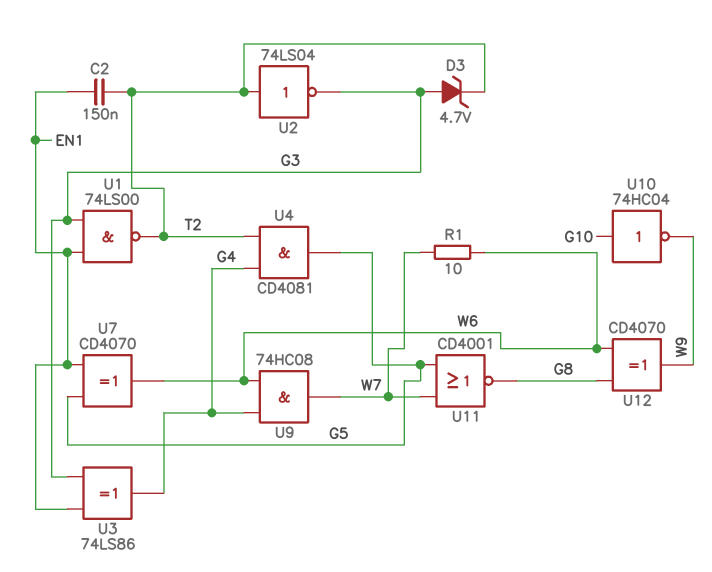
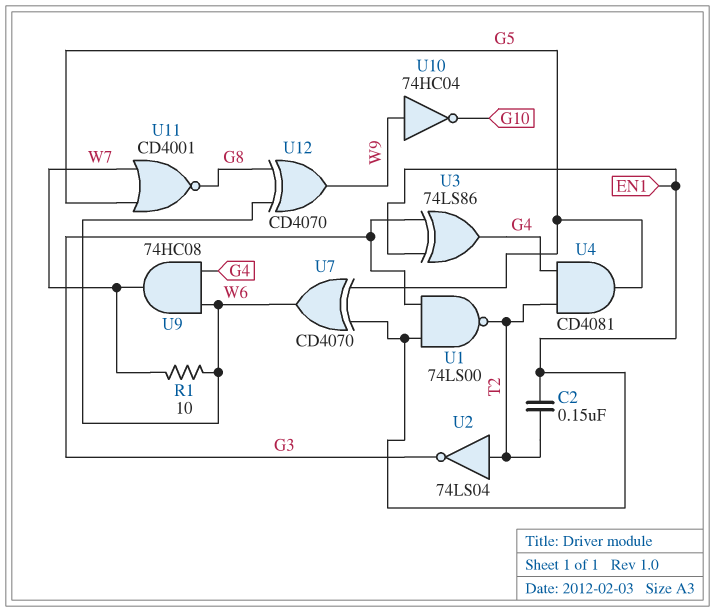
D3: zener 4.7V (A G3, K T2) -> none
U10: NOT 74HC04 (in G10, out W9) -> NOT 74HC04 (in W9, out G10)

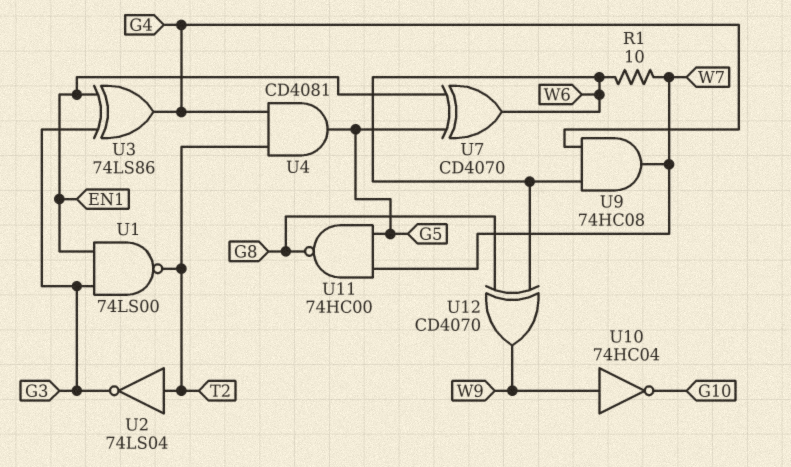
C2: 150nF (EN1, T2) -> none
U11: NOR CD4001 (in G5, in W7, out G8) -> NAND 74HC00 (in G5, in W7, out G8)

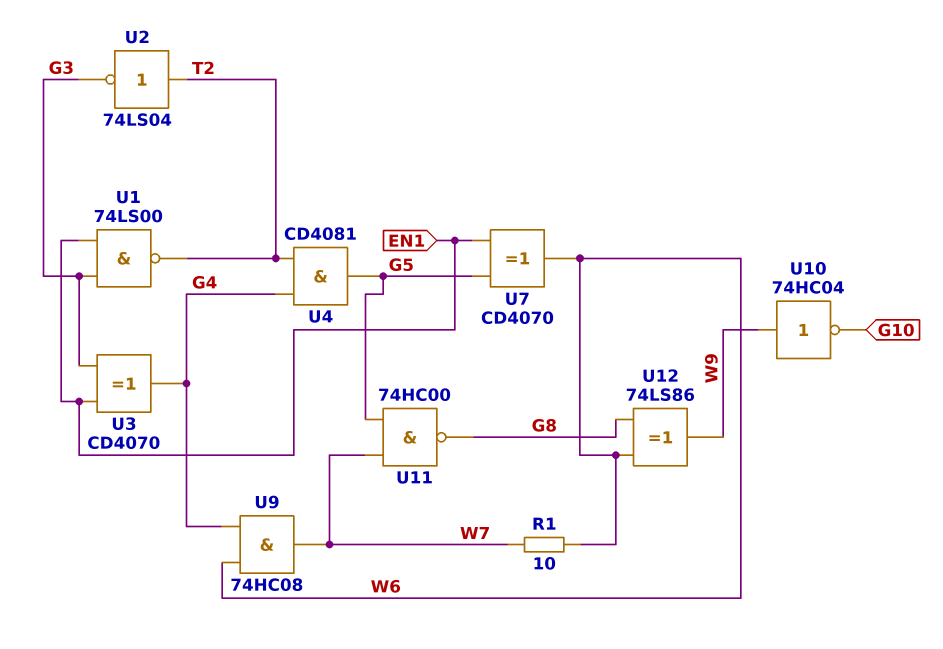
U3: XOR 74LS86 (in EN1, in G3, out G4) -> XOR CD4070 (in EN1, in G3, out G4)
U12: XOR CD4070 (in G8, in W6, out W9) -> XOR 74LS86 (in G8, in W6, out W9)

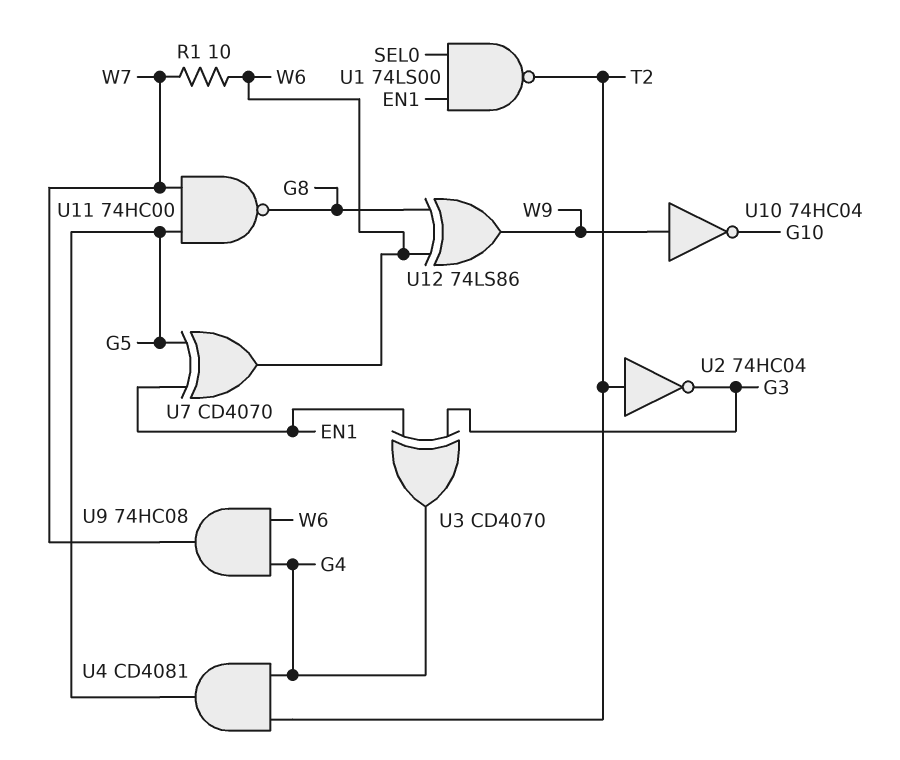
U1: NAND 74LS00 (in EN1, in G3, out T2) -> NAND 74LS00 (in EN1, in SEL0, out T2)
U2: NOT 74LS04 (in T2, out G3) -> NOT 74HC04 (in T2, out G3)

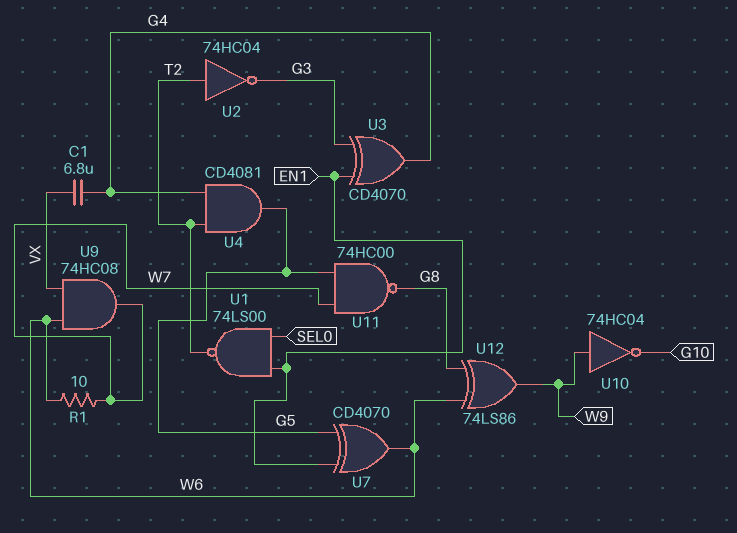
C1: none -> 6.8uF (G4, VX)
U9: AND 74HC08 (in G4, in W6, out W7) -> AND 74HC08 (in VX, in W6, out W7)

